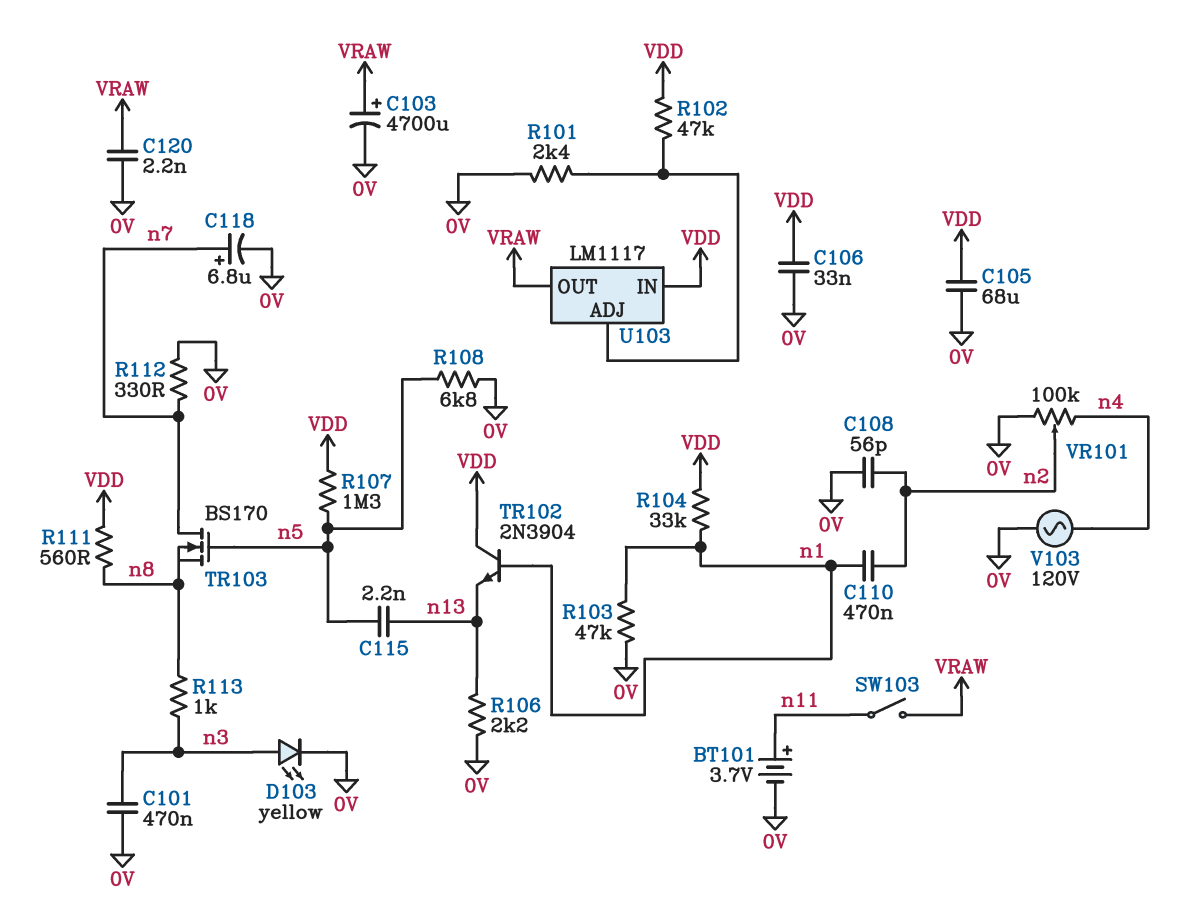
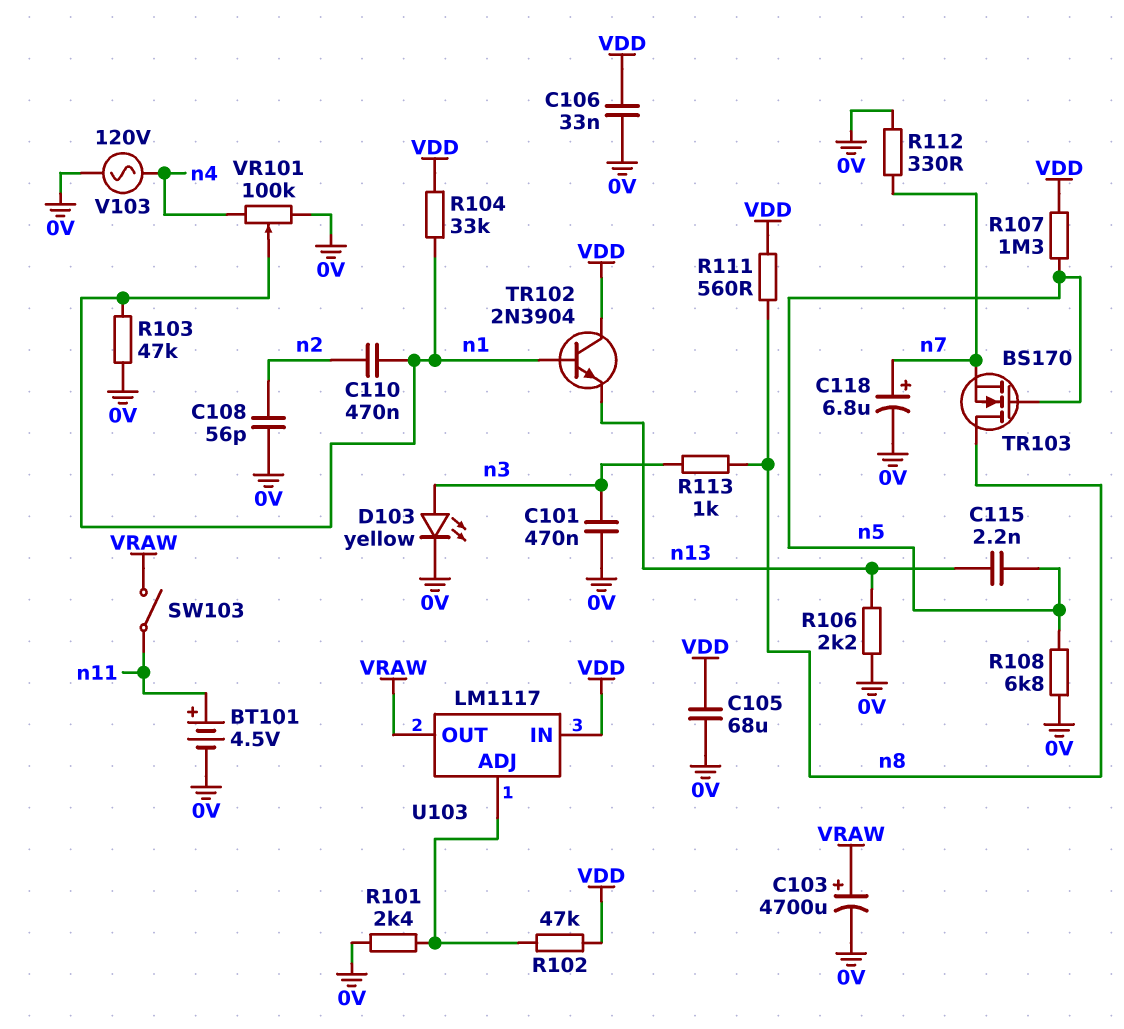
BT101: 3.7V (plus n11, minus 0V) -> 4.5V (plus n11, minus 0V)
C120: 2.2nF (0V, VRAW) -> none
TR103: NMOS BS170 (G n5, D n7, S n8) -> NMOS BS170 (G n5, D n8, S n7)
VR101: 100k (0V, n4, wiper n2) -> 100k (0V, n4, wiper n1)

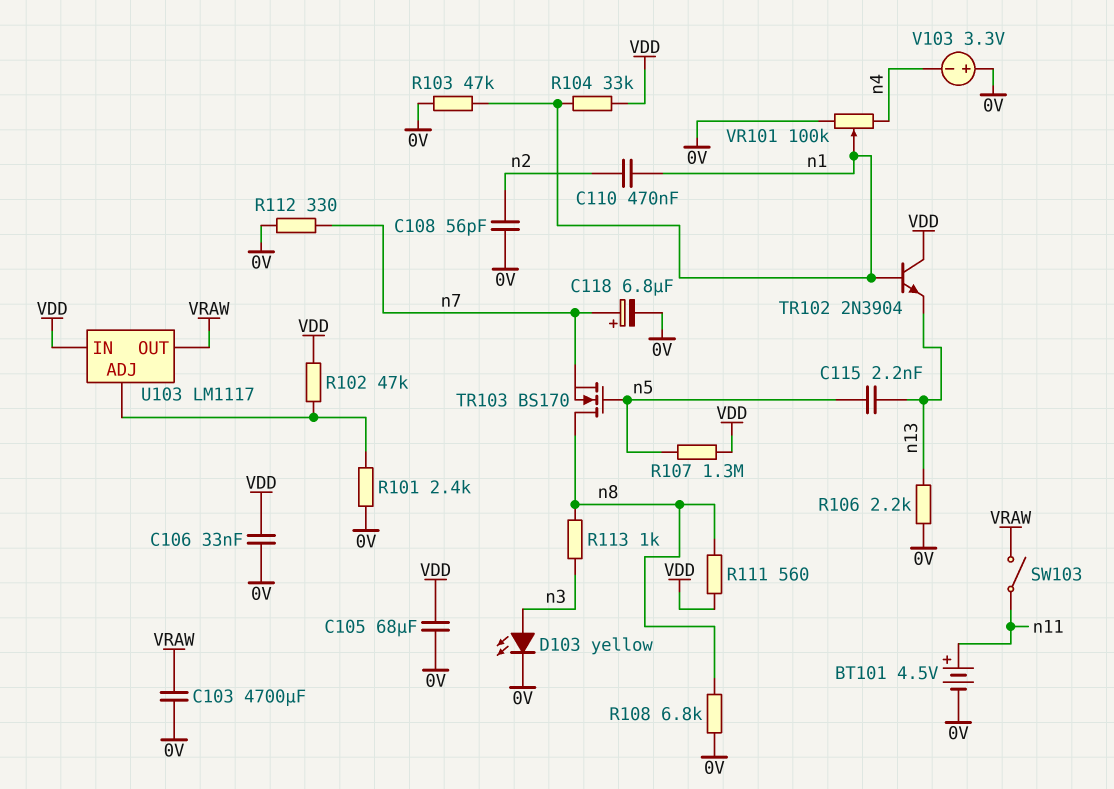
C101: 470nF (0V, n3) -> none
C103: 4700uF (plus VRAW, minus 0V) -> 4700uF (0V, VRAW)
R108: 6.8k (0V, n5) -> 6.8k (0V, n8)
V103: AC 120V (0V, n4) -> 3.3V (plus 0V, minus n4)

